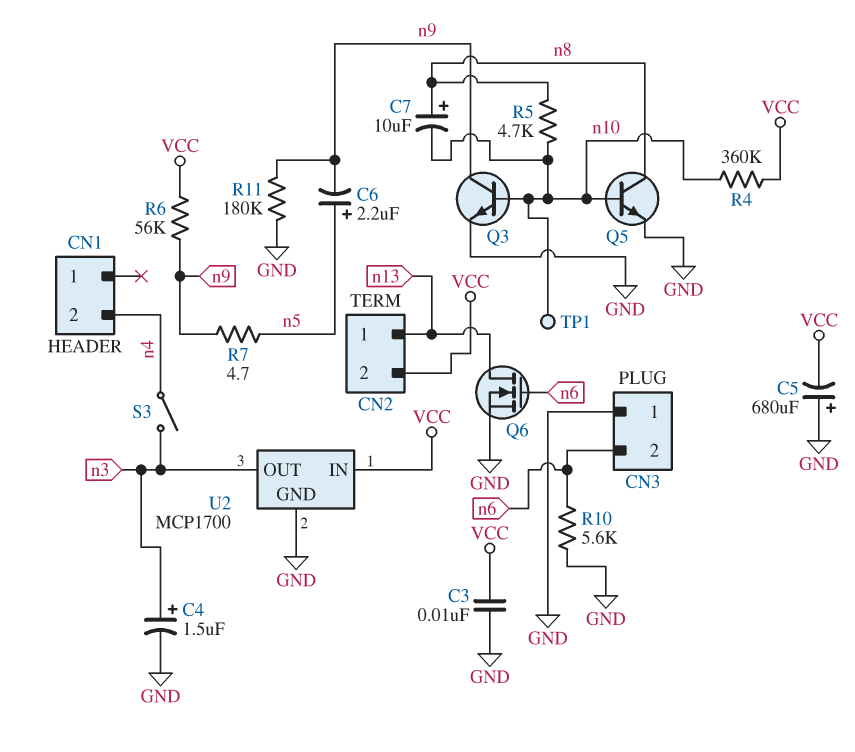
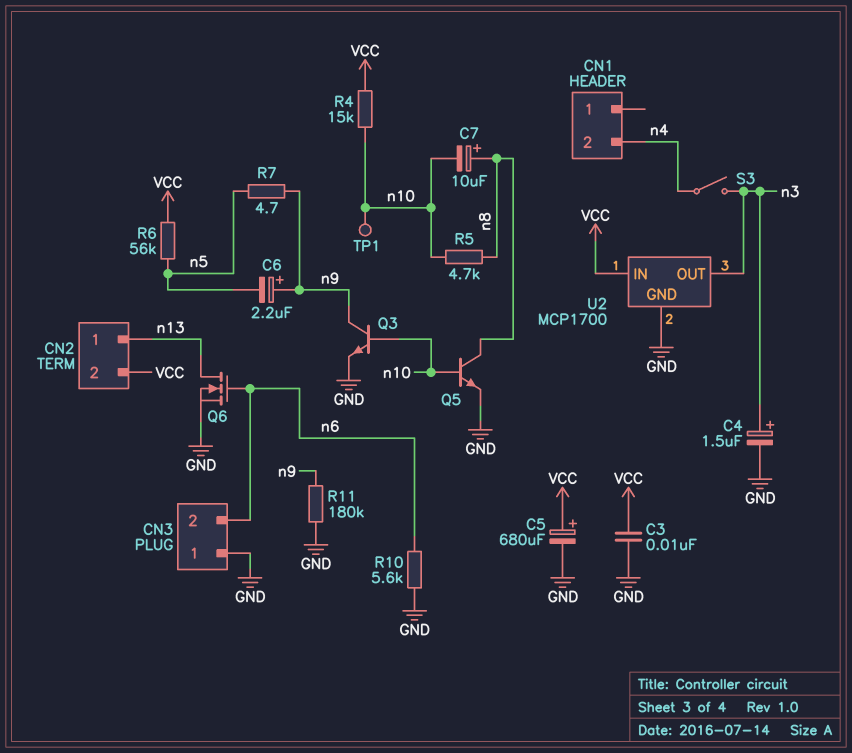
C5: 680uF (plus GND, minus VCC) -> 680uF (plus VCC, minus GND)
C6: 2.2uF (plus n5, minus n9) -> 2.2uF (plus n9, minus n5)
R4: 360k (VCC, n10) -> 15k (VCC, n10)
R6: 56k (VCC, n9) -> 56k (VCC, n5)

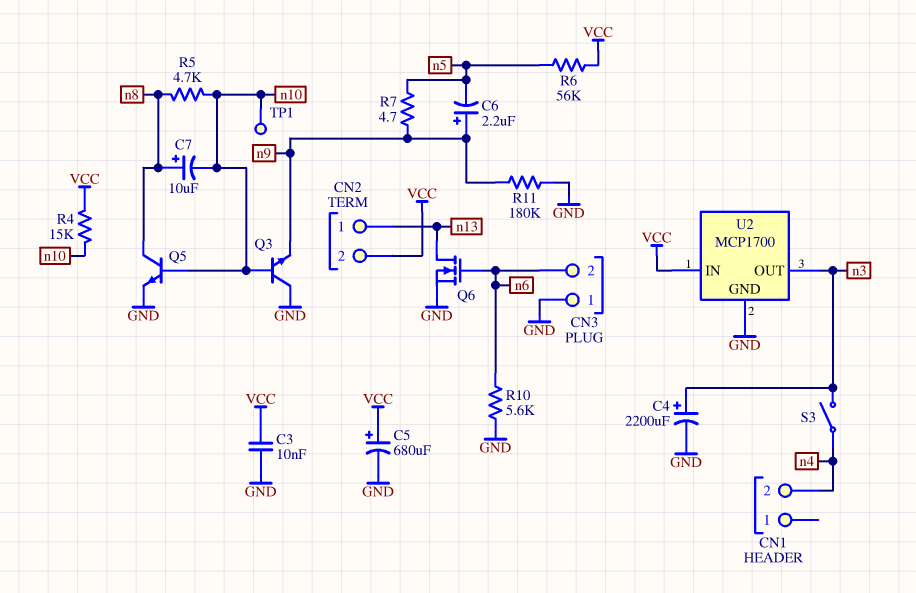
C4: 1.5uF (plus n3, minus GND) -> 2200uF (plus n3, minus GND)
Q3: NPN (B n10, C n9, E GND) -> NPN (B n10, C GND, E n9)

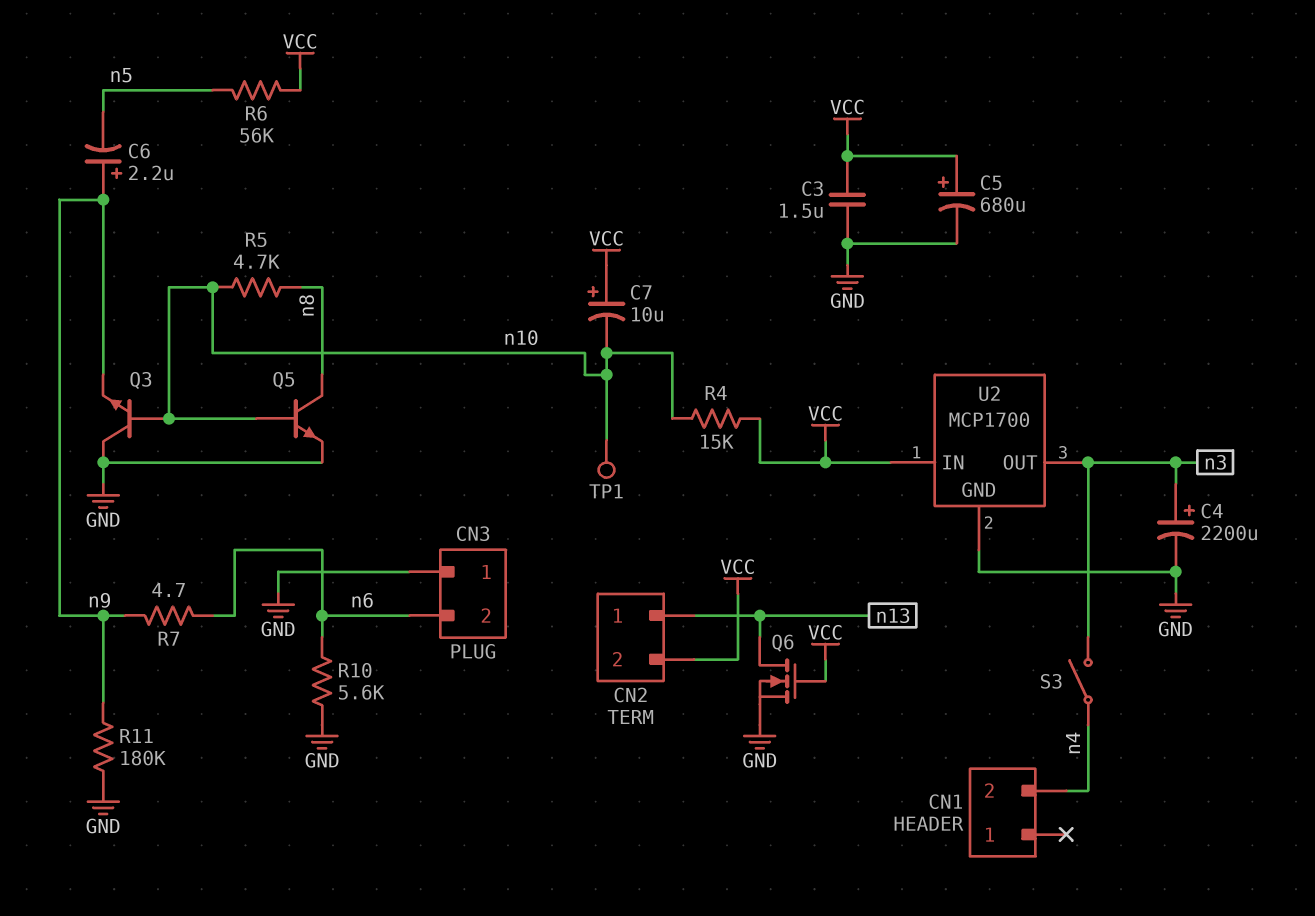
C3: 10nF (GND, VCC) -> 1.5uF (GND, VCC)
C7: 10uF (plus n8, minus n10) -> 10uF (plus VCC, minus n10)
Q6: NMOS (G n6, D n13, S GND) -> NMOS (G VCC, D n13, S GND)
R7: 4.7 (n5, n9) -> 4.7 (n6, n9)

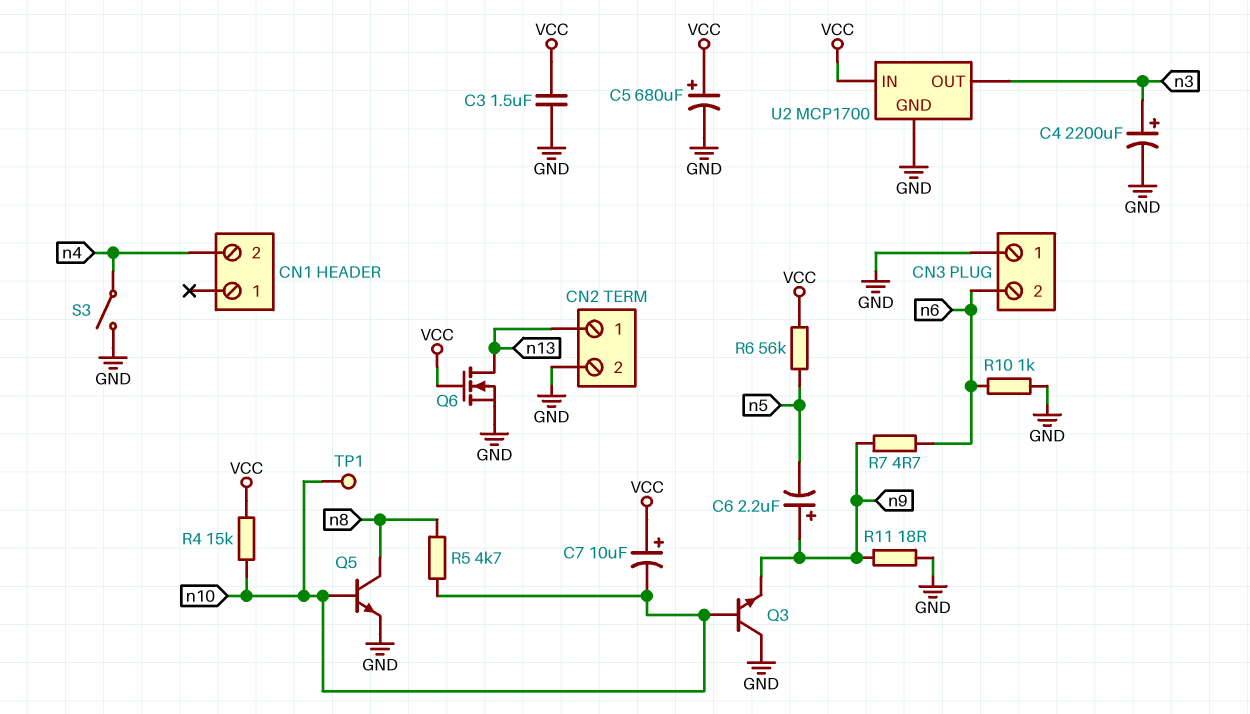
CN2 pin 2: VCC -> GND
R10: 5.6k (GND, n6) -> 1k (GND, n6)
R11: 180k (GND, n9) -> 18 (GND, n9)
S3: switch (n3, n4) -> switch (GND, n4)

